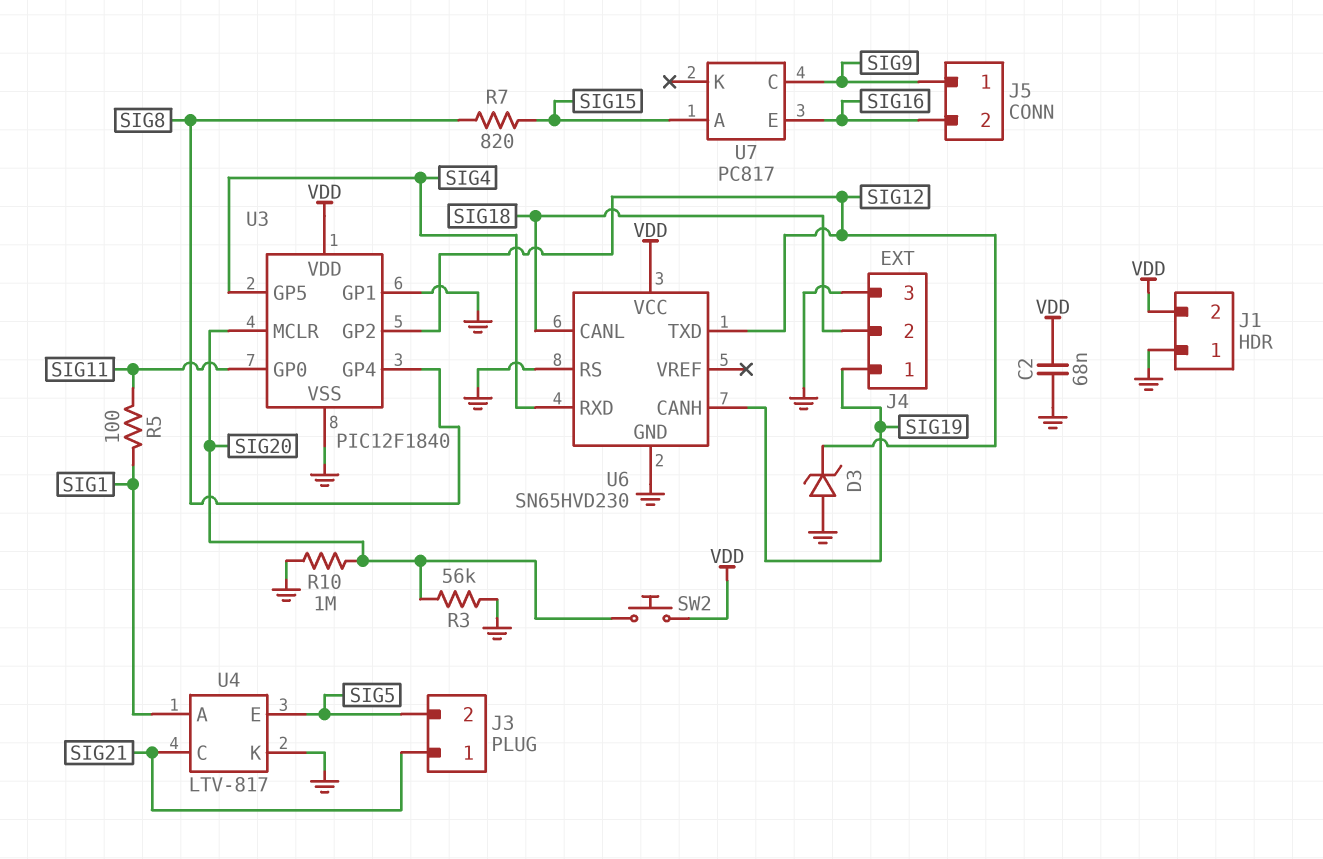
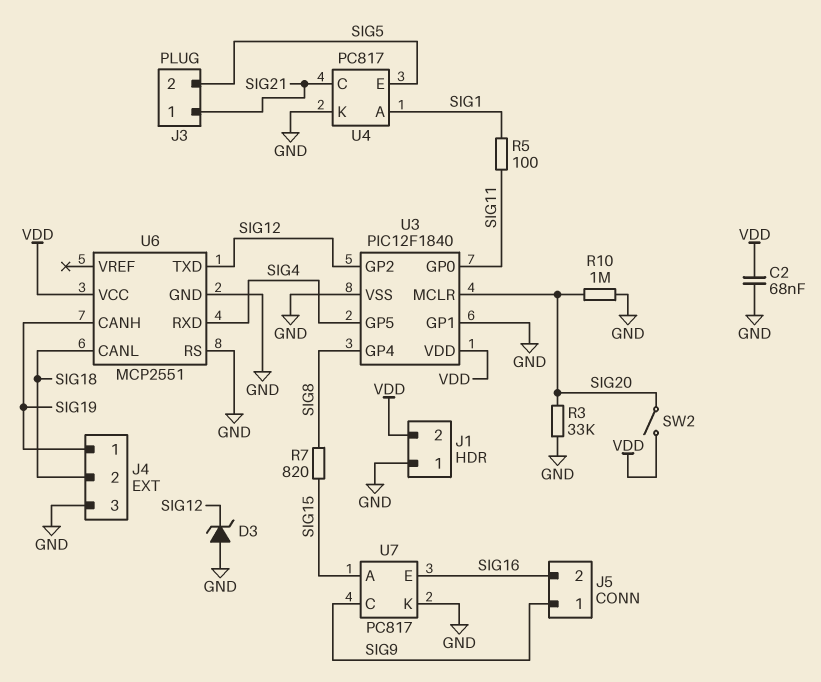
R3: 56k (GND, SIG20) -> 33k (GND, SIG20)
SW2: button (SIG20, VDD) -> switch (SIG20, VDD)
U4: LTV-817 -> PC817
U6: SN65HVD230 -> MCP2551
U7 pin K: none -> GND

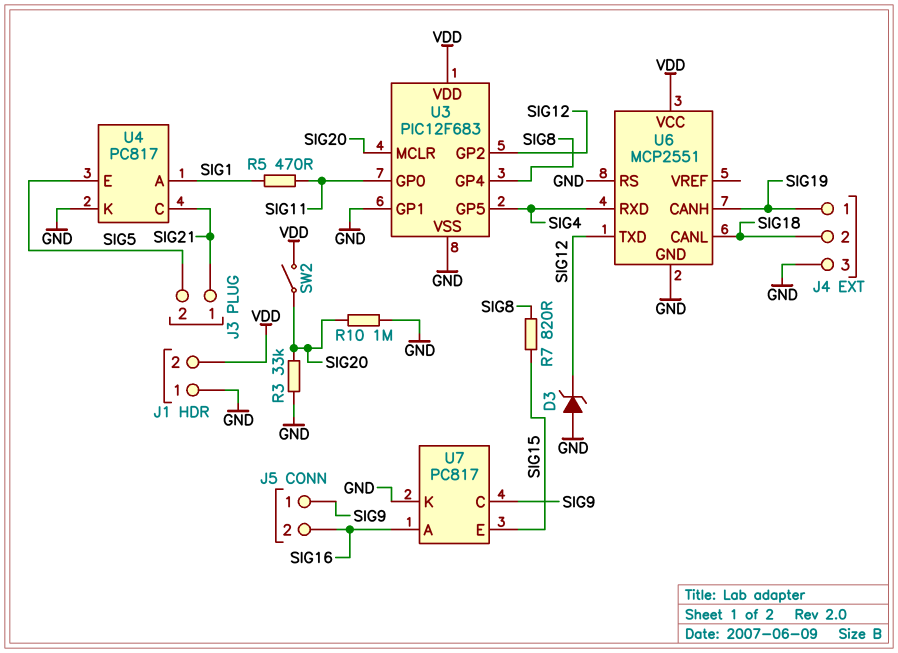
C2: 68nF (GND, VDD) -> none
R5: 100 (SIG1, SIG11) -> 470 (SIG1, SIG11)
U3: PIC12F1840 -> PIC12F683
U7 pin A: SIG15 -> SIG16
U7 pin E: SIG16 -> SIG15

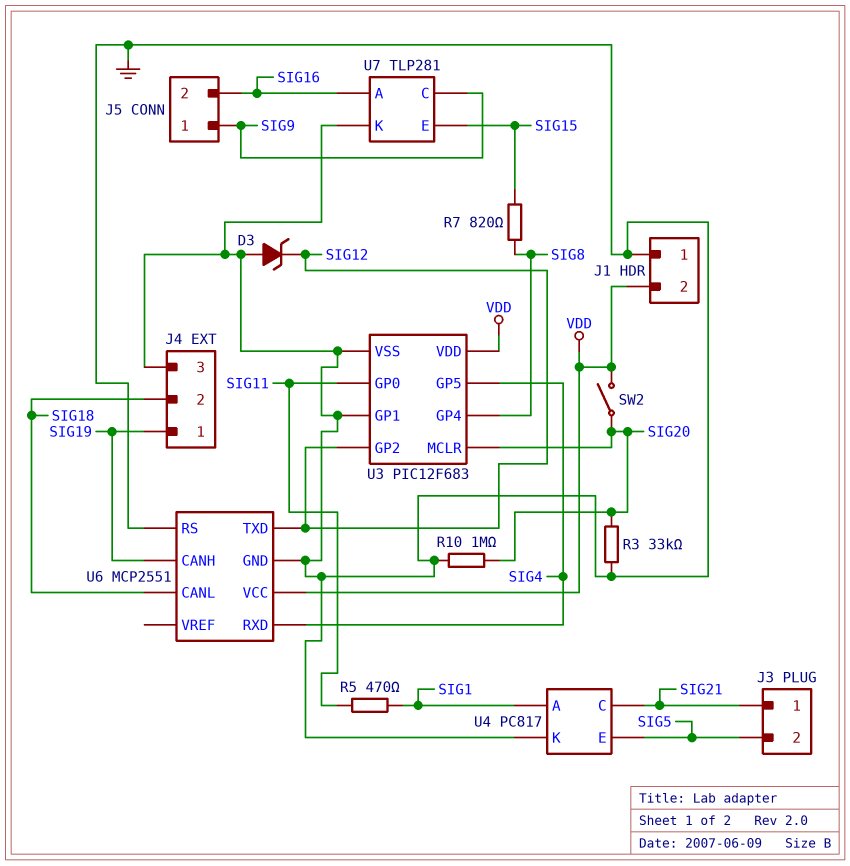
U7: PC817 -> TLP281

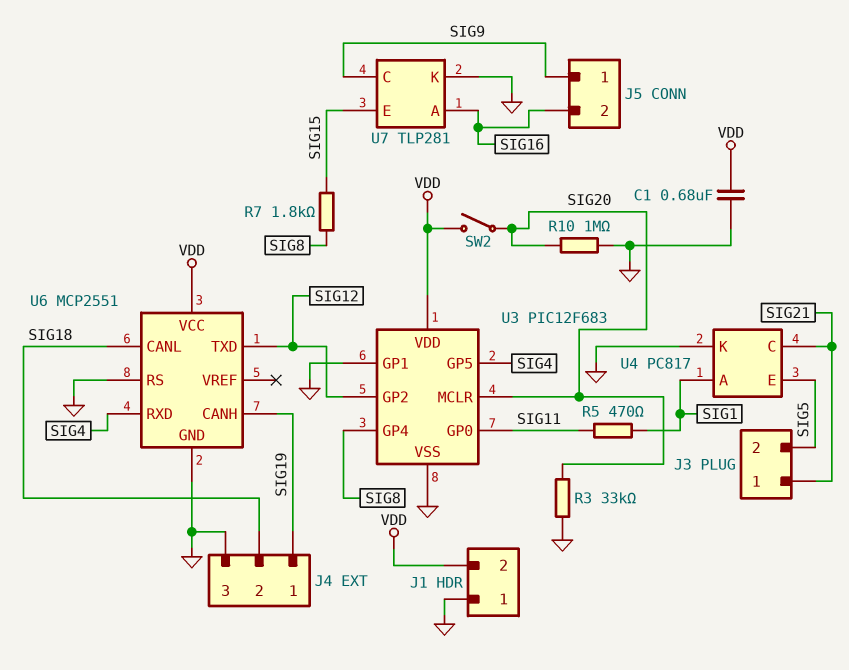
C1: none -> 680nF (GND, VDD)
D3: zener (A GND, K SIG12) -> none
R7: 820 (SIG8, SIG15) -> 1.8k (SIG8, SIG15)

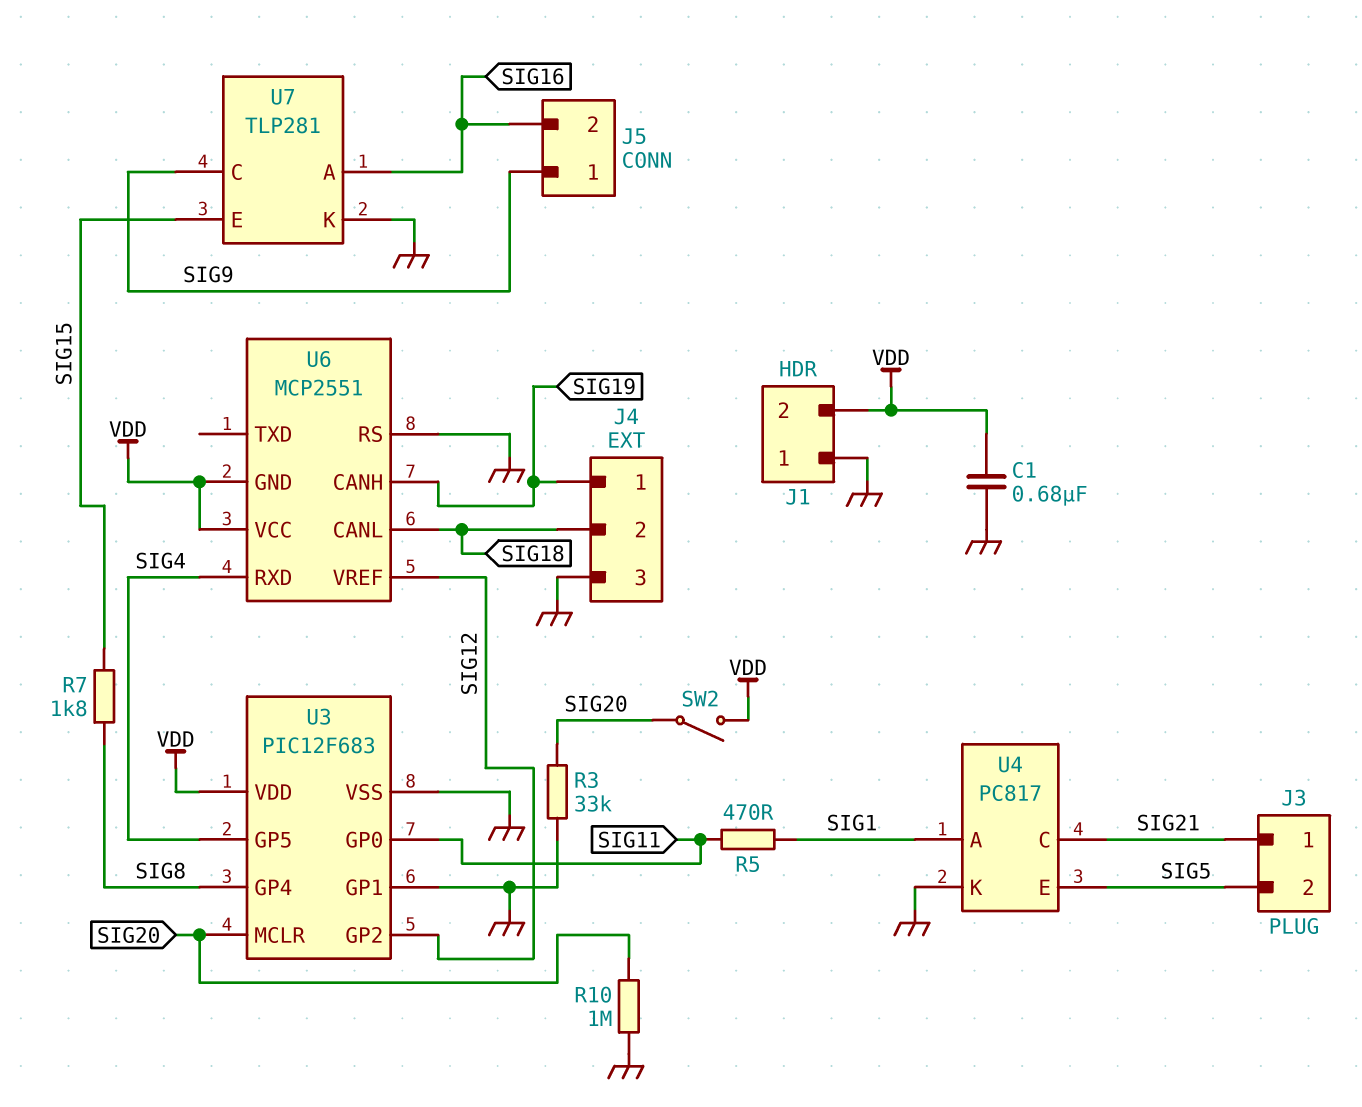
U6 pin GND: GND -> VDD
U6 pin TXD: SIG12 -> none
U6 pin VREF: none -> SIG12

